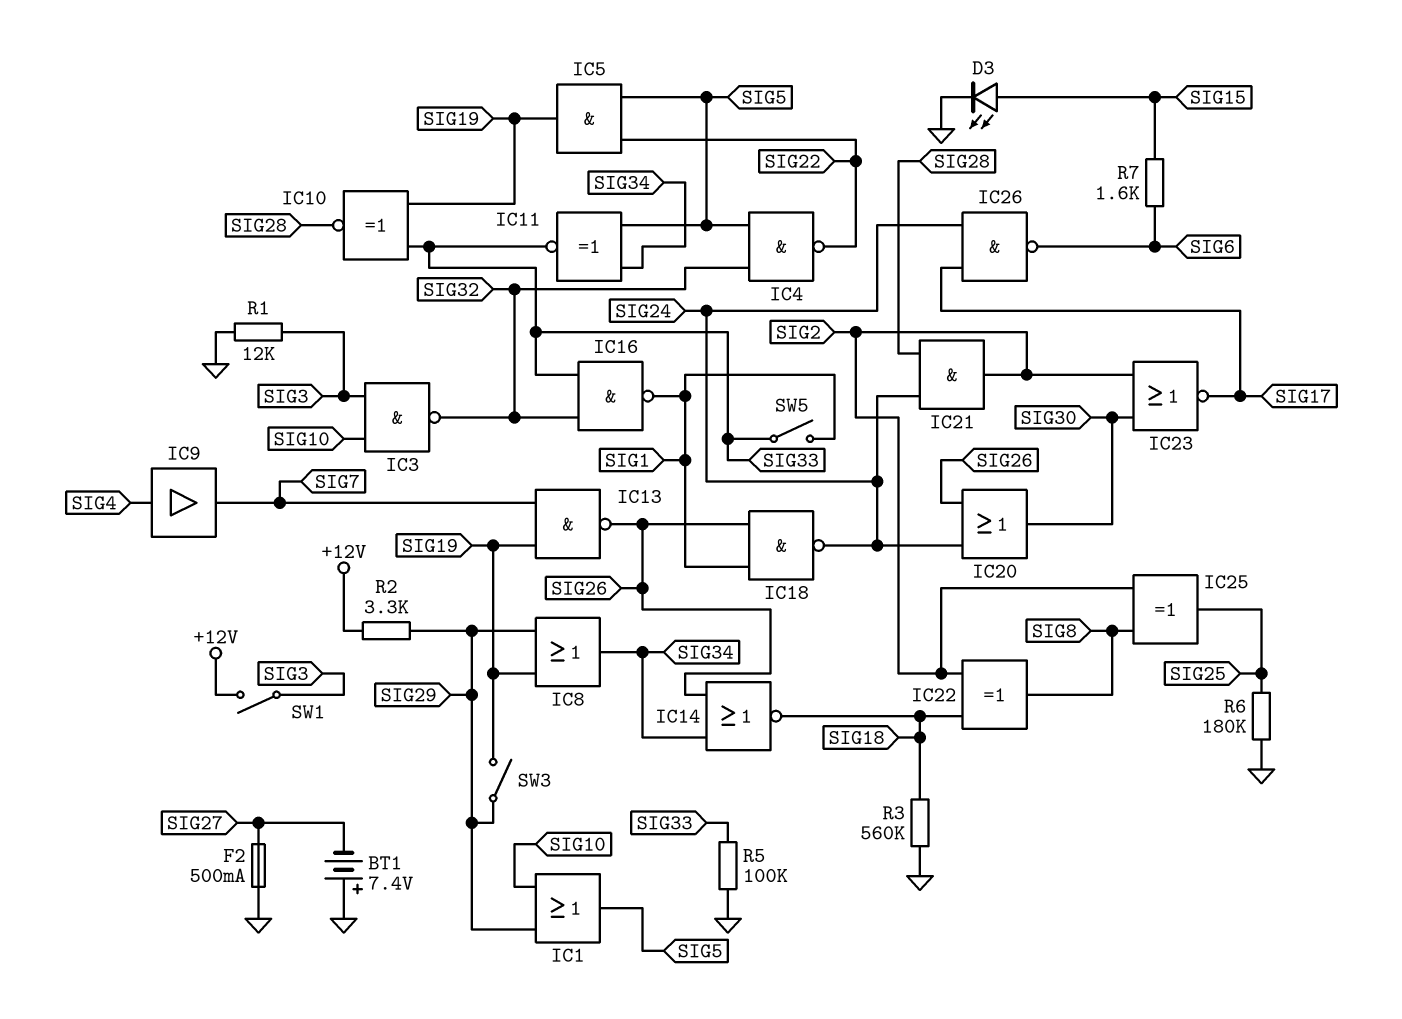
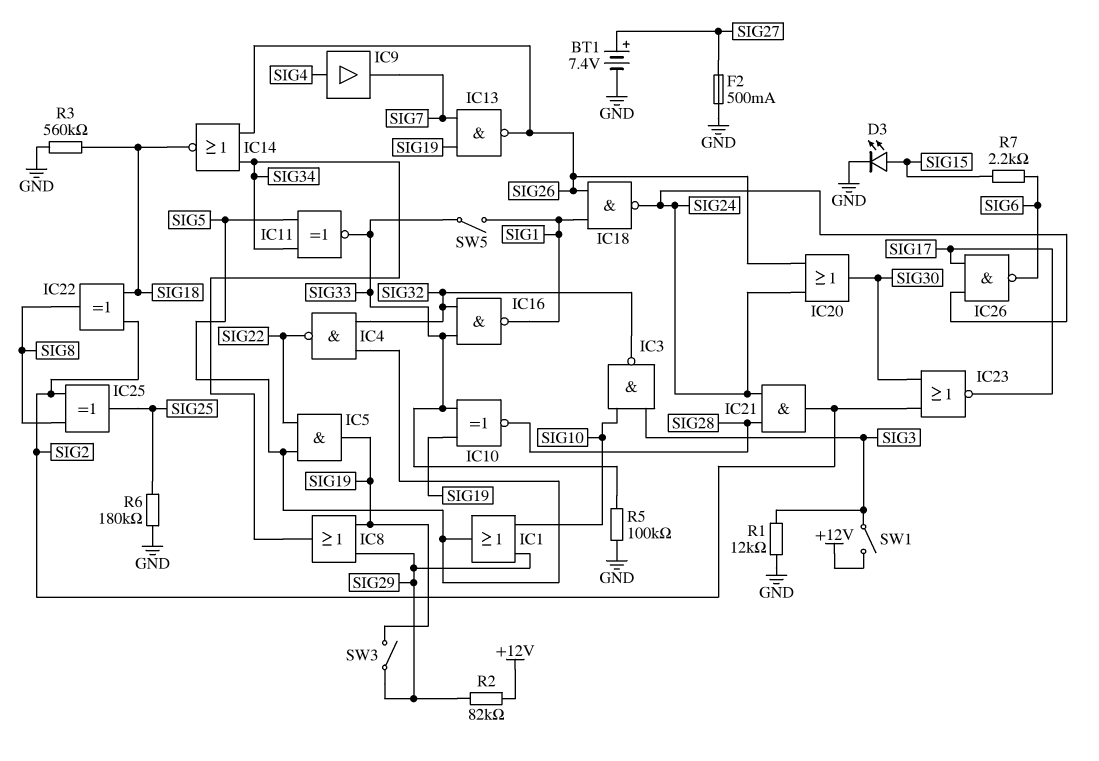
BT1: 7.4V (plus GND, minus SIG27) -> 7.4V (plus SIG27, minus GND)
R2: 3.3k (+12V, SIG29) -> 82k (+12V, SIG29)
R7: 1.6k (SIG6, SIG15) -> 2.2k (SIG6, SIG15)

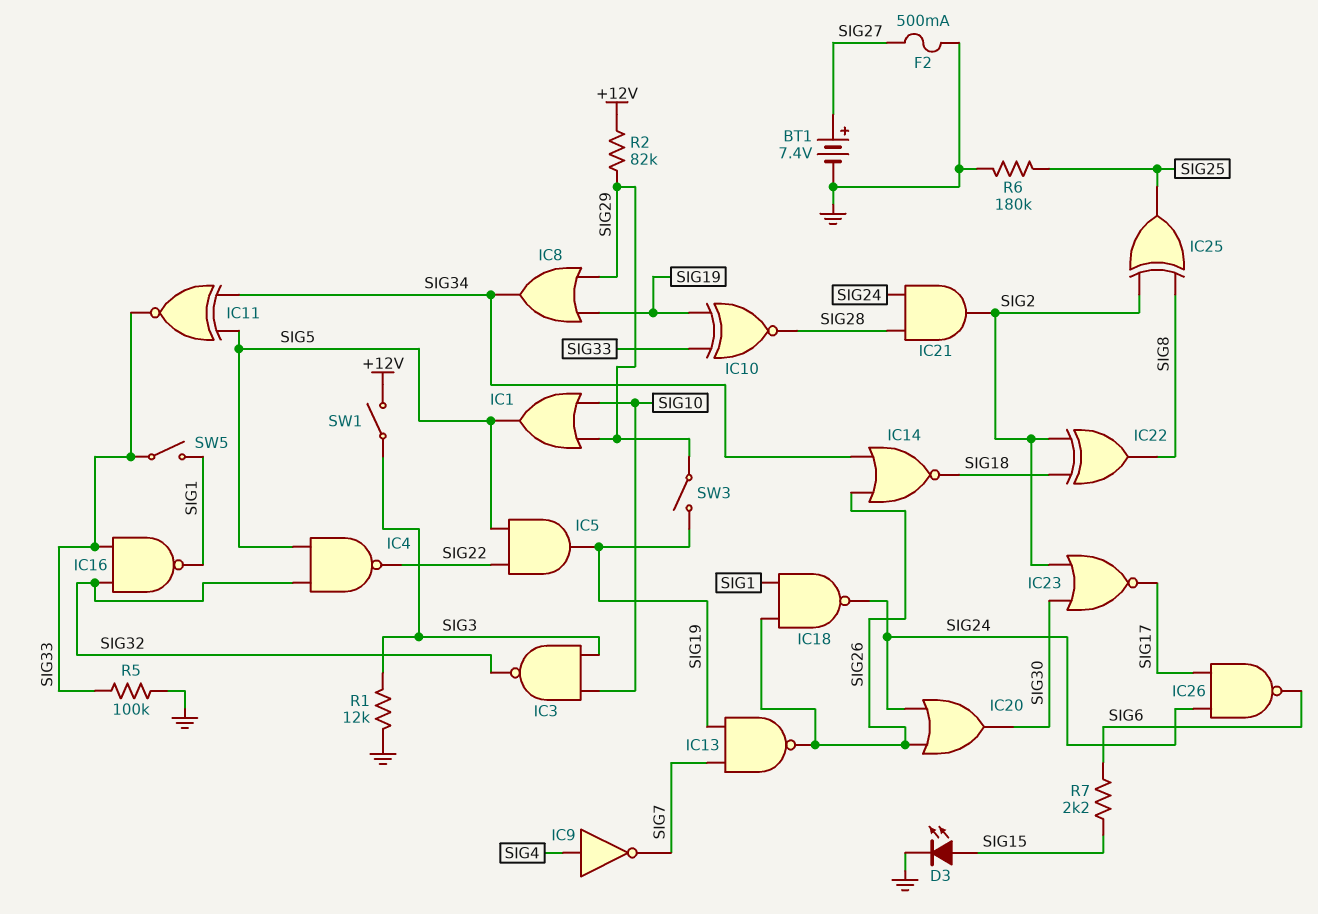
IC9: buffer (in SIG4, out SIG7) -> NOT (in SIG4, out SIG7)
R3: 560k (GND, SIG18) -> none

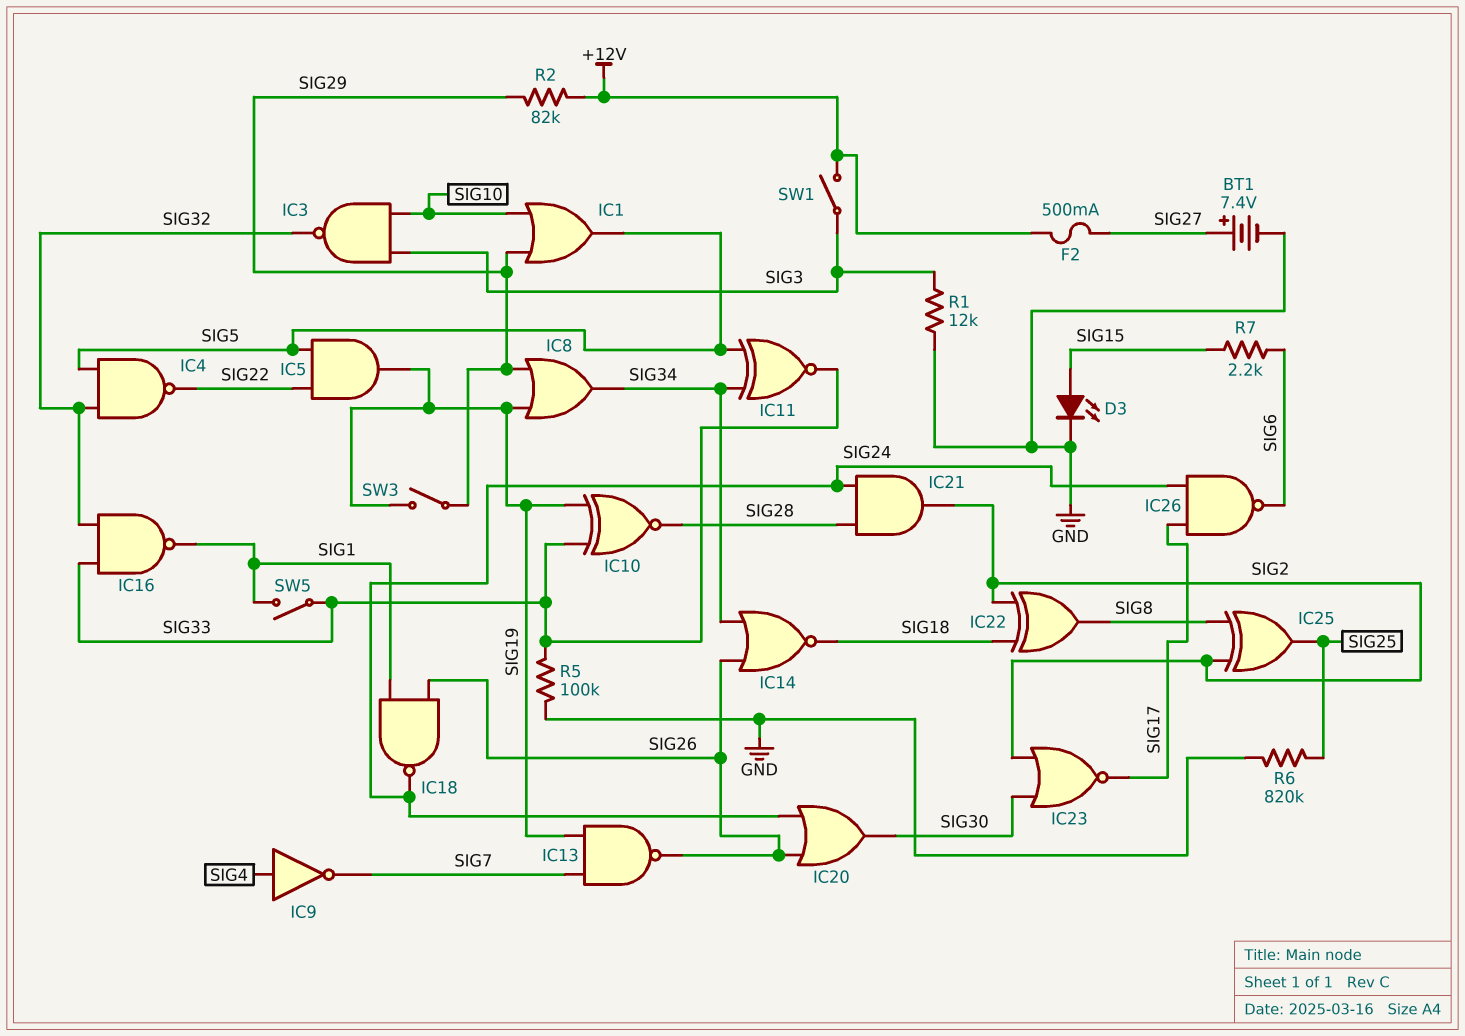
F2: 500mA (GND, SIG27) -> 500mA (+12V, SIG27)
R6: 180k (GND, SIG25) -> 820k (GND, SIG25)

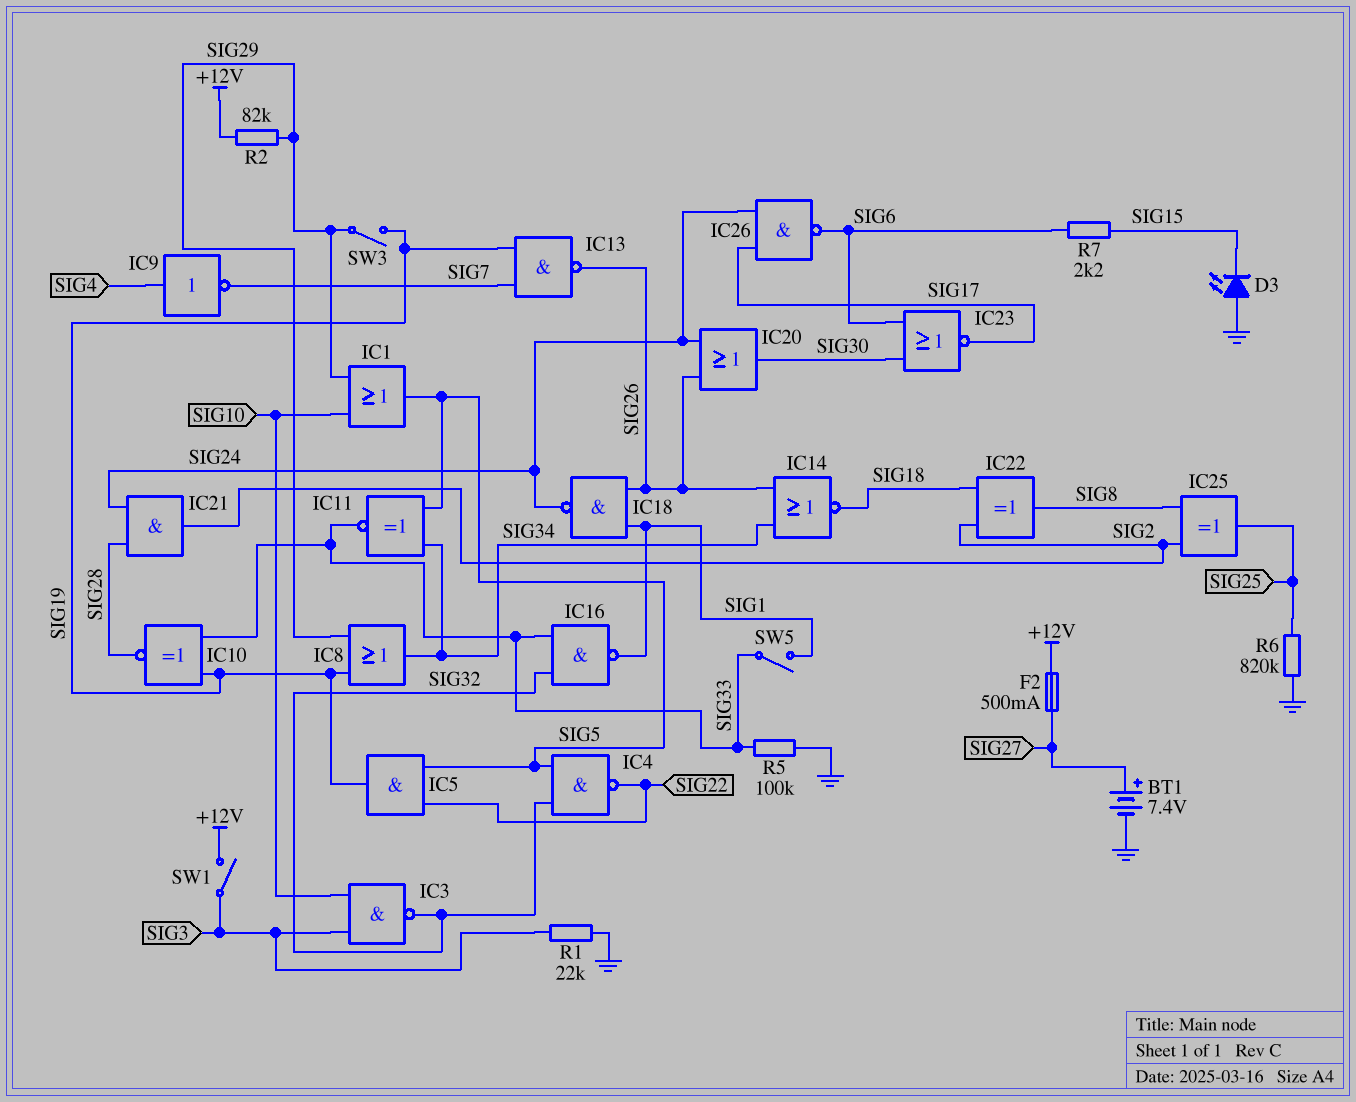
D3: LED (A SIG15, K GND) -> LED (A GND, K SIG15)
IC23: NOR (in SIG2, in SIG30, out SIG17) -> NOR (in SIG6, in SIG30, out SIG17)
R1: 12k (GND, SIG3) -> 22k (GND, SIG3)

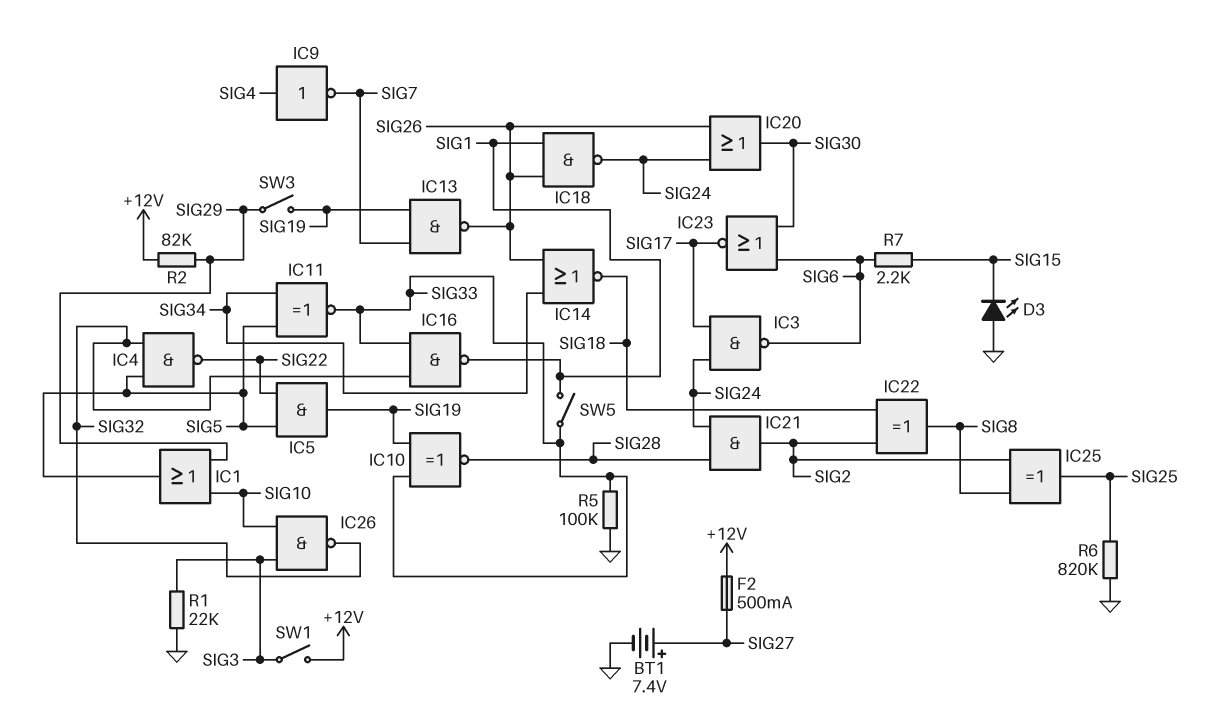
IC3: NAND (in SIG3, in SIG10, out SIG32) -> NAND (in SIG17, in SIG24, out SIG6)
IC8: OR (in SIG19, in SIG29, out SIG34) -> none
IC26: NAND (in SIG17, in SIG24, out SIG6) -> NAND (in SIG3, in SIG10, out SIG32)

